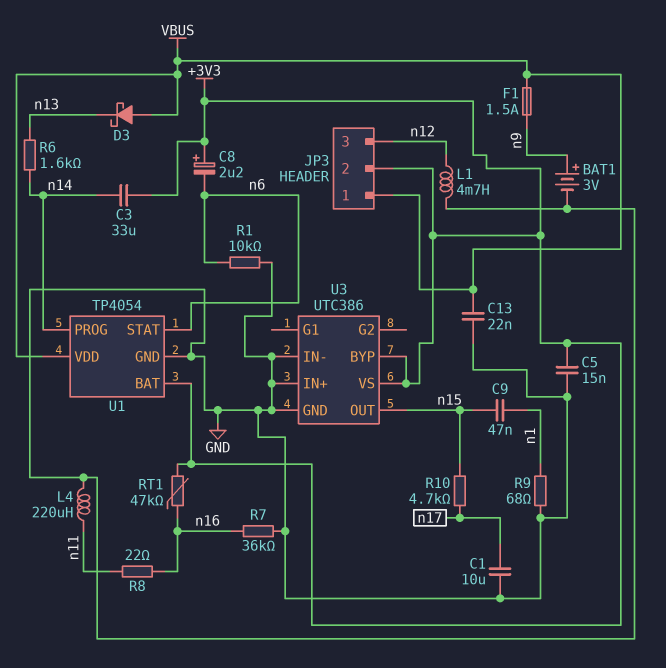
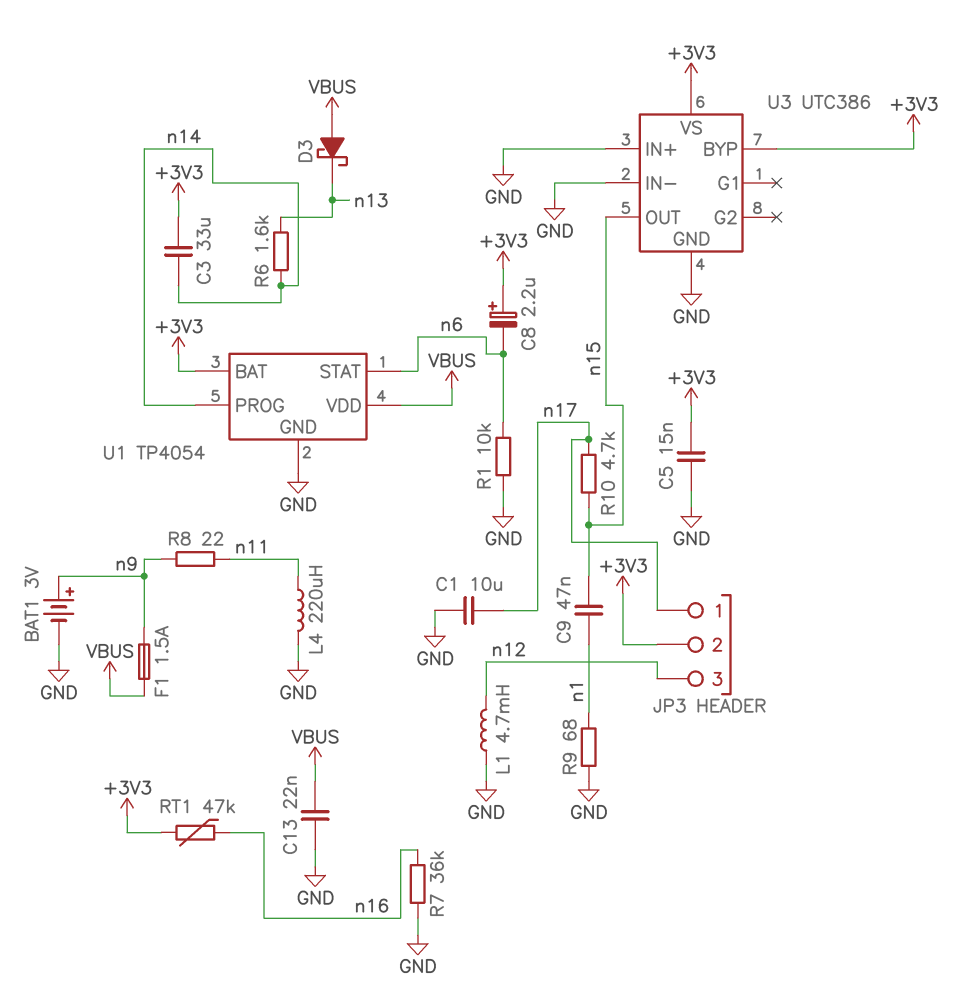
JP3 pin 1: VBUS -> n17
R8: 22 (n11, n16) -> 22 (n9, n11)

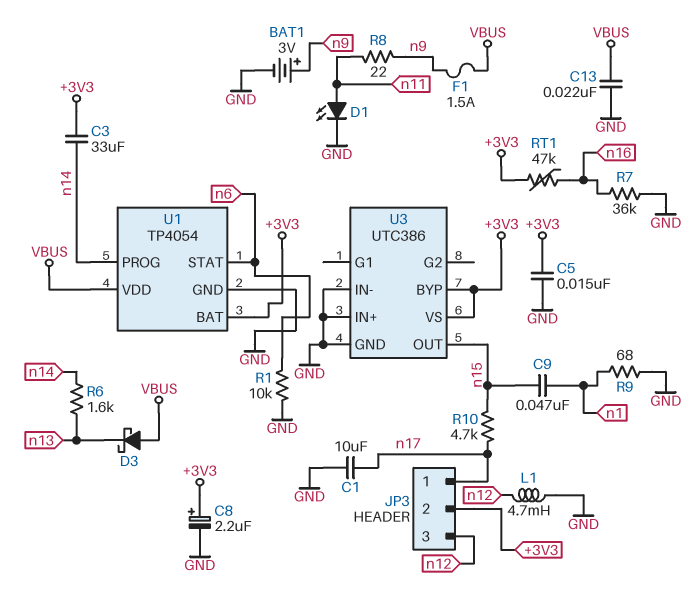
C8: 2.2uF (plus +3V3, minus n6) -> 2.2uF (plus +3V3, minus GND)
D1: none -> LED (A n11, K GND)
L4: 220uH (GND, n11) -> none

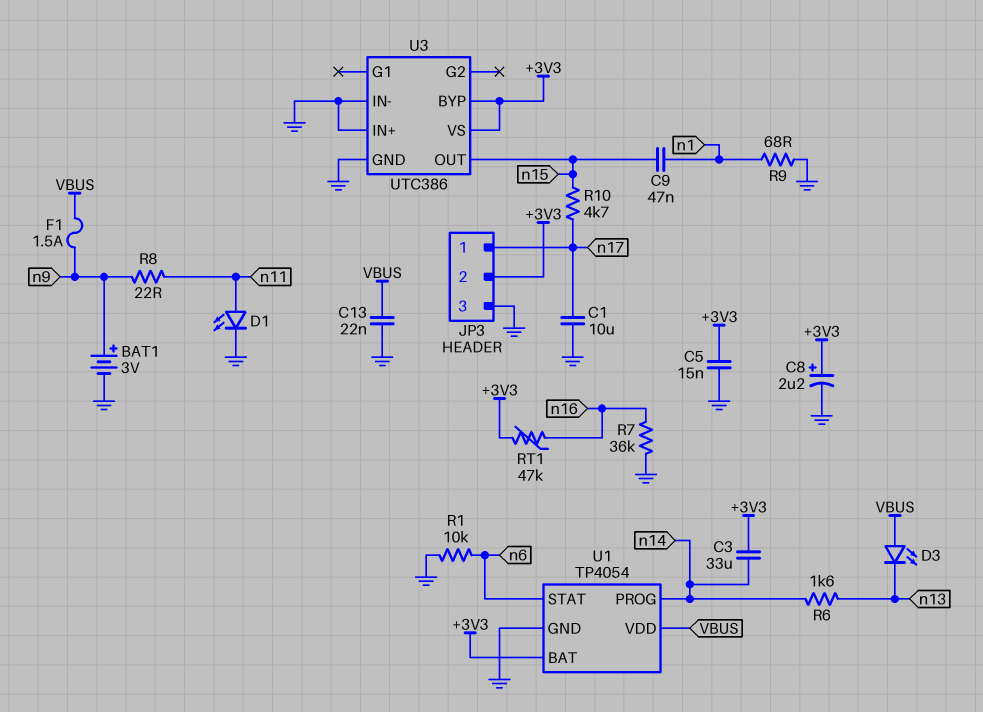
D3: schottky (A VBUS, K n13) -> LED (A VBUS, K n13)
JP3 pin 3: n12 -> GND
L1: 4.7mH (GND, n12) -> none

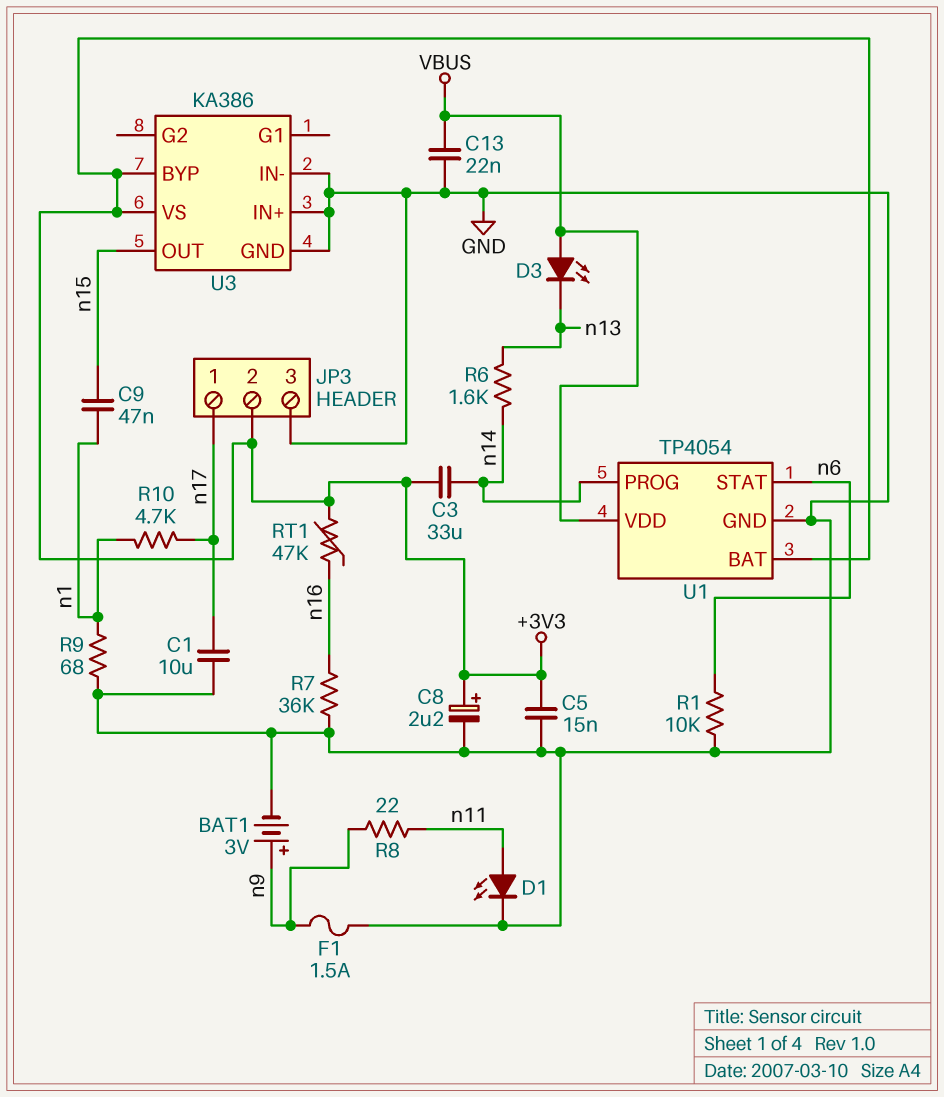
F1: 1.5A (VBUS, n9) -> 1.5A (GND, n9)
R10: 4.7k (n15, n17) -> 4.7k (n1, n17)
U3: UTC386 -> KA386

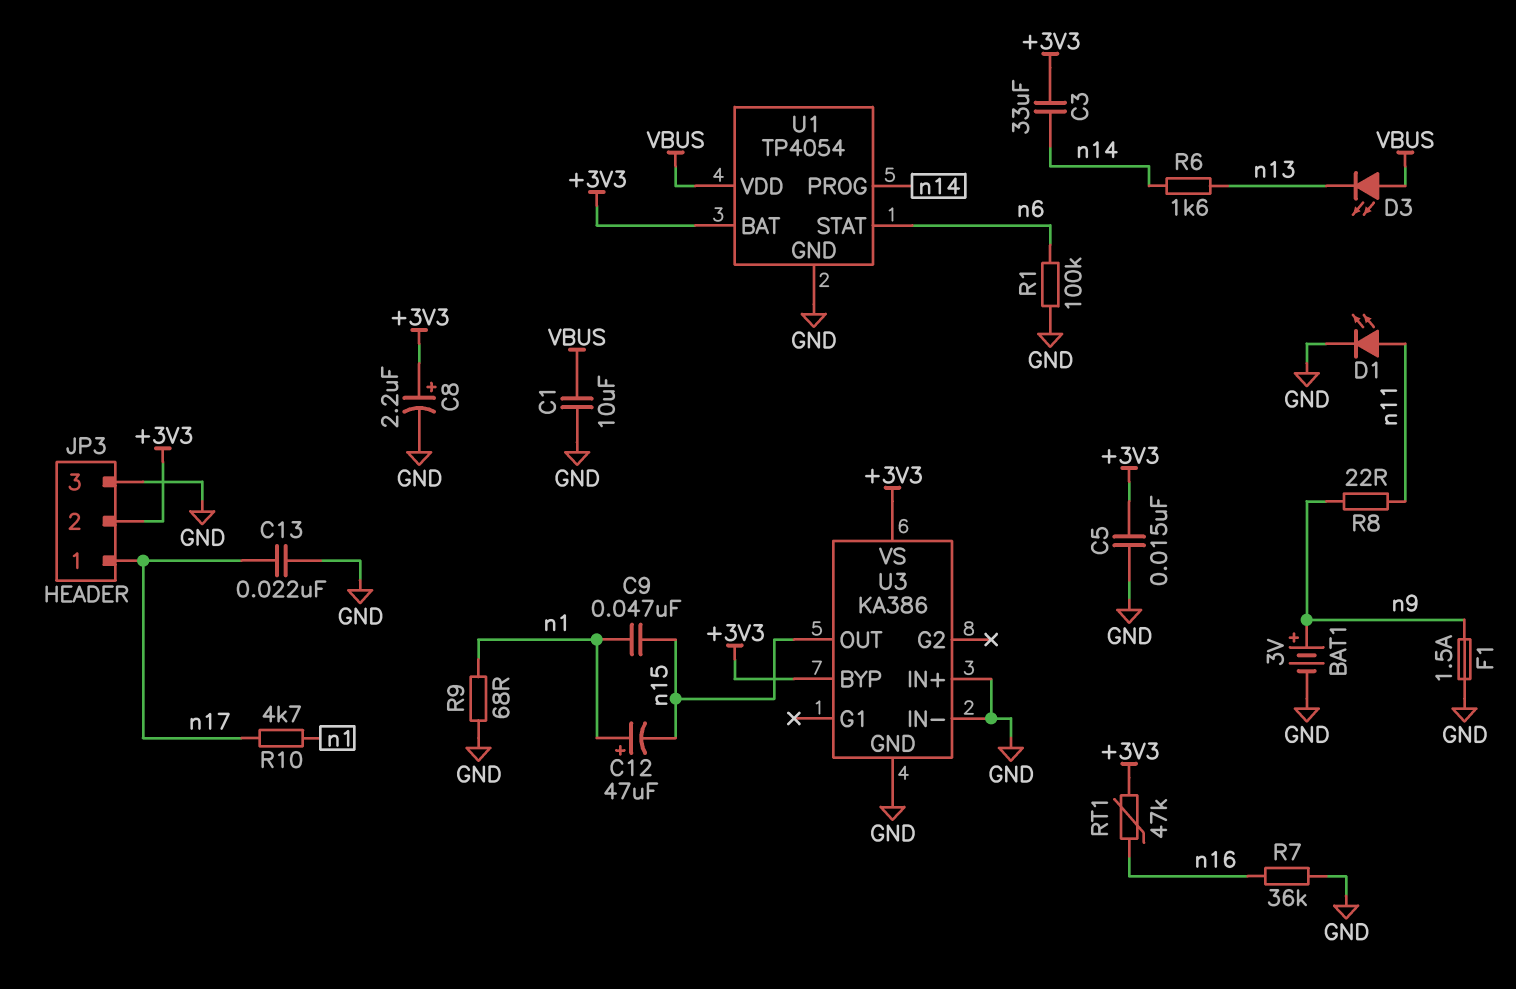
C1: 10uF (GND, n17) -> 10uF (GND, VBUS)
C12: none -> 47uF (plus n1, minus n15)
C13: 22nF (GND, VBUS) -> 22nF (GND, n17)
R1: 10k (GND, n6) -> 100k (GND, n6)

